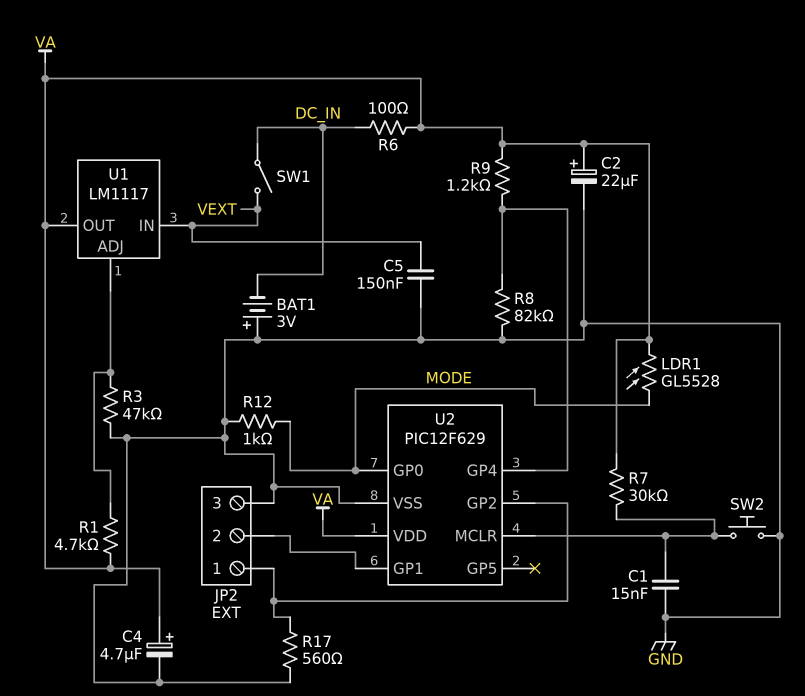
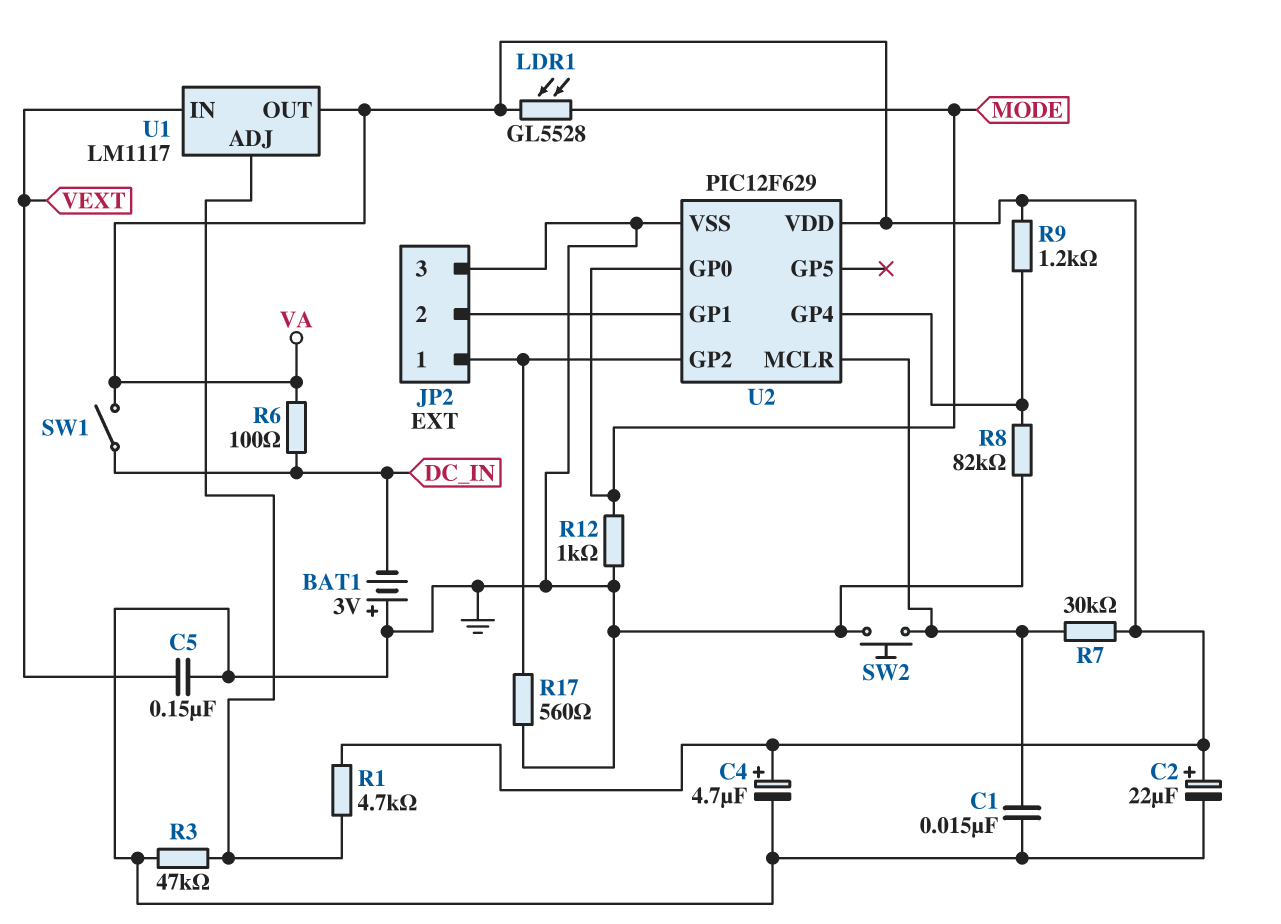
SW1: switch (DC_IN, VEXT) -> switch (DC_IN, VA)

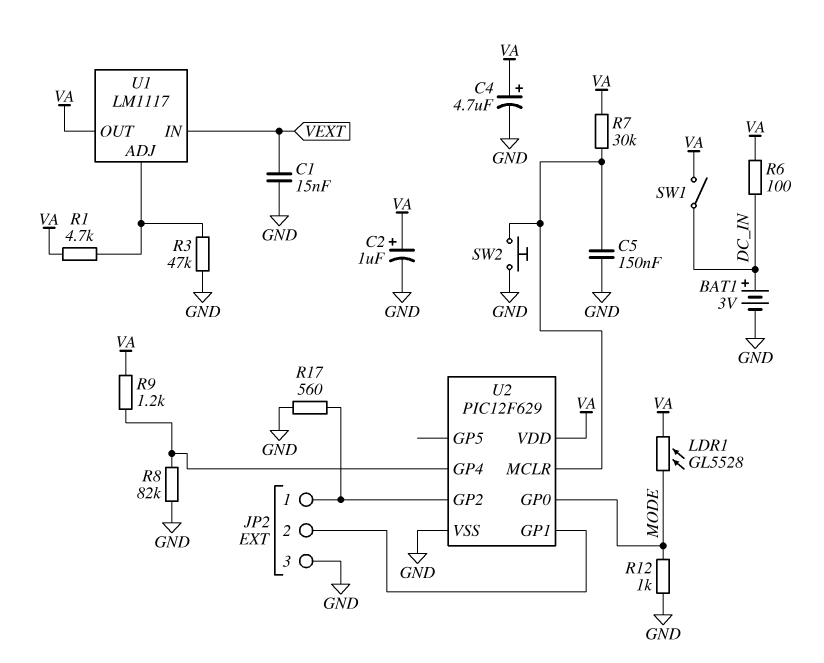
BAT1: 3V (plus GND, minus DC_IN) -> 3V (plus DC_IN, minus GND)
C1: 15nF (GND, U2/MCLR) -> 15nF (GND, VEXT)
C2: 22uF (plus VA, minus GND) -> 1uF (plus VA, minus GND)
C5: 150nF (GND, VEXT) -> 150nF (GND, U2/MCLR)

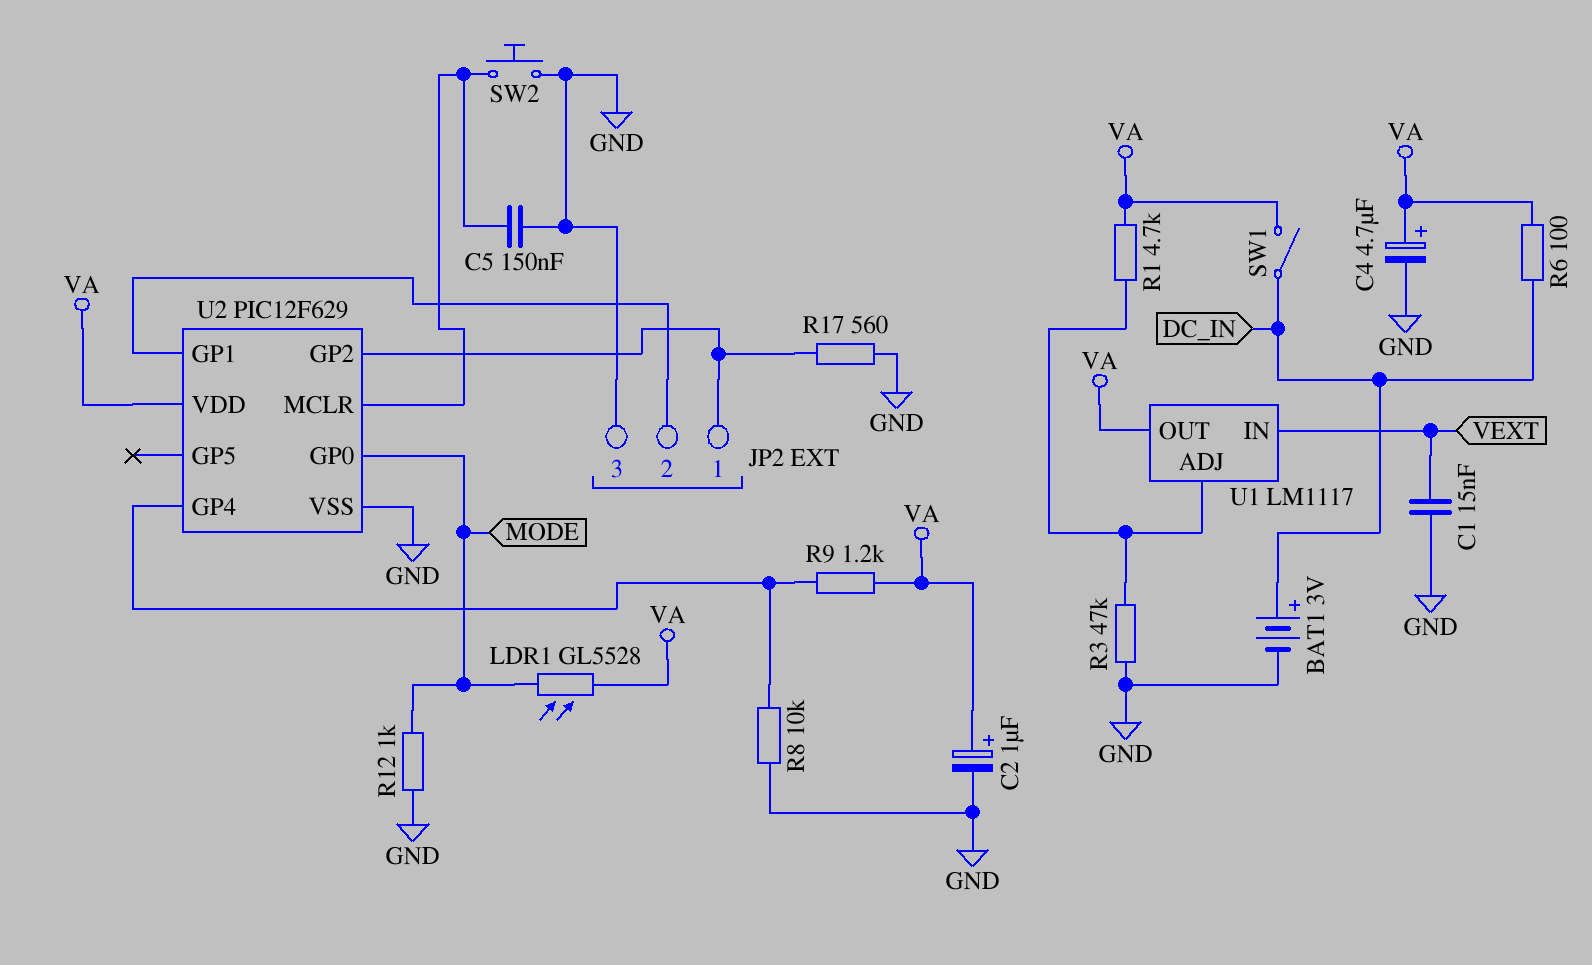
R7: 30k (U2/MCLR, VA) -> none
R8: 82k (GND, U2/GP4) -> 10k (GND, U2/GP4)

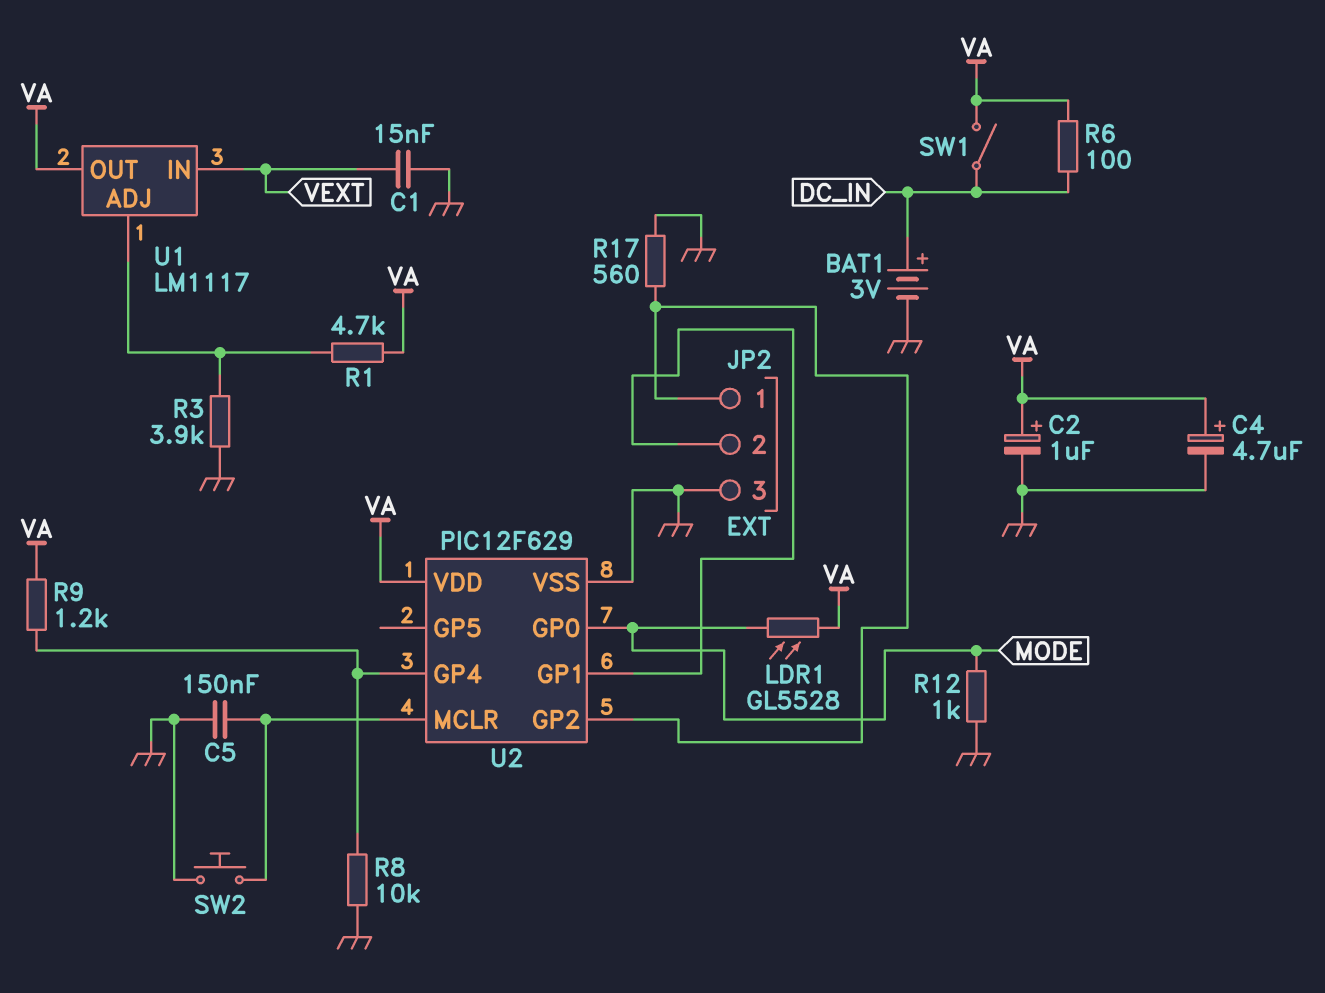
R3: 47k (GND, U1/ADJ) -> 3.9k (GND, U1/ADJ)

